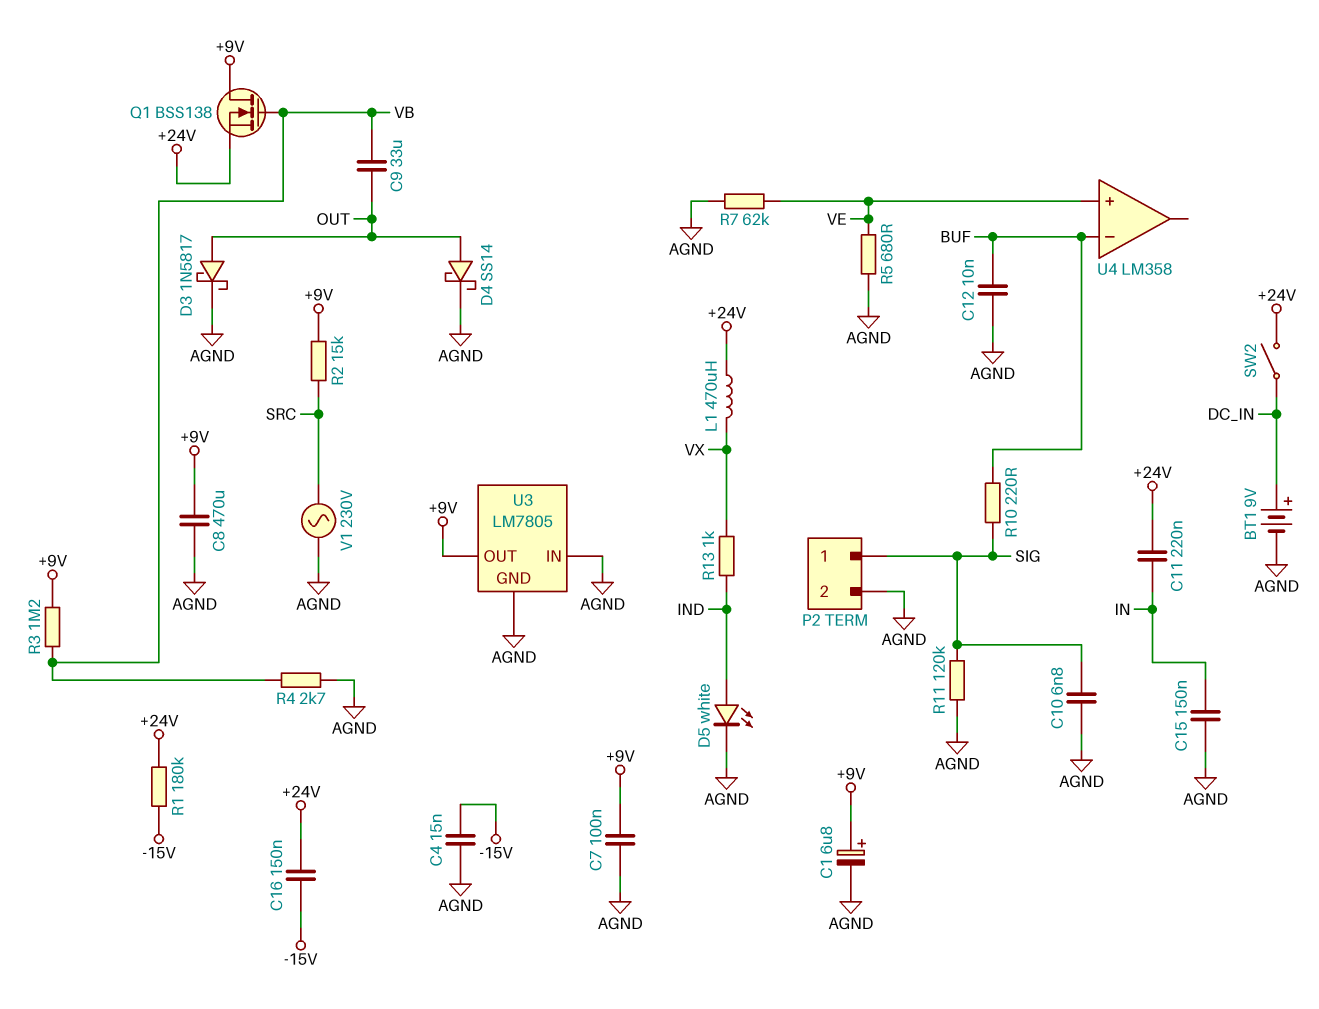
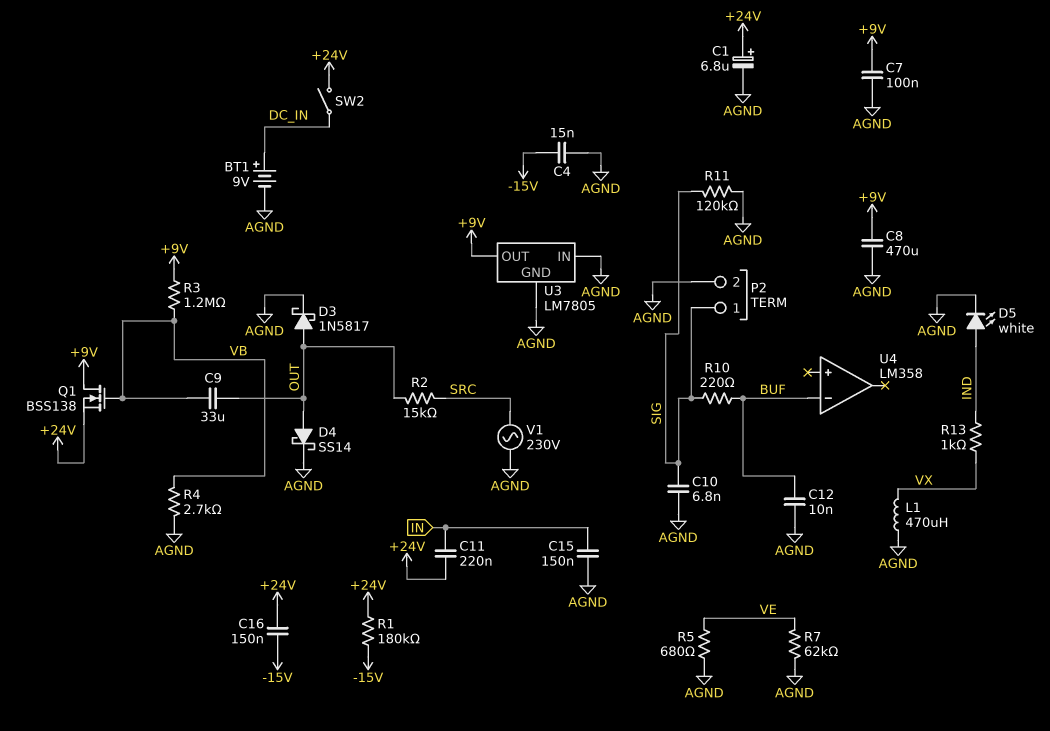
C1: 6.8uF (plus +9V, minus AGND) -> 6.8uF (plus +24V, minus AGND)
L1: 470uH (+24V, VX) -> 470uH (AGND, VX)
R2: 15k (+9V, SRC) -> 15k (OUT, SRC)
U4 pin in+: VE -> none

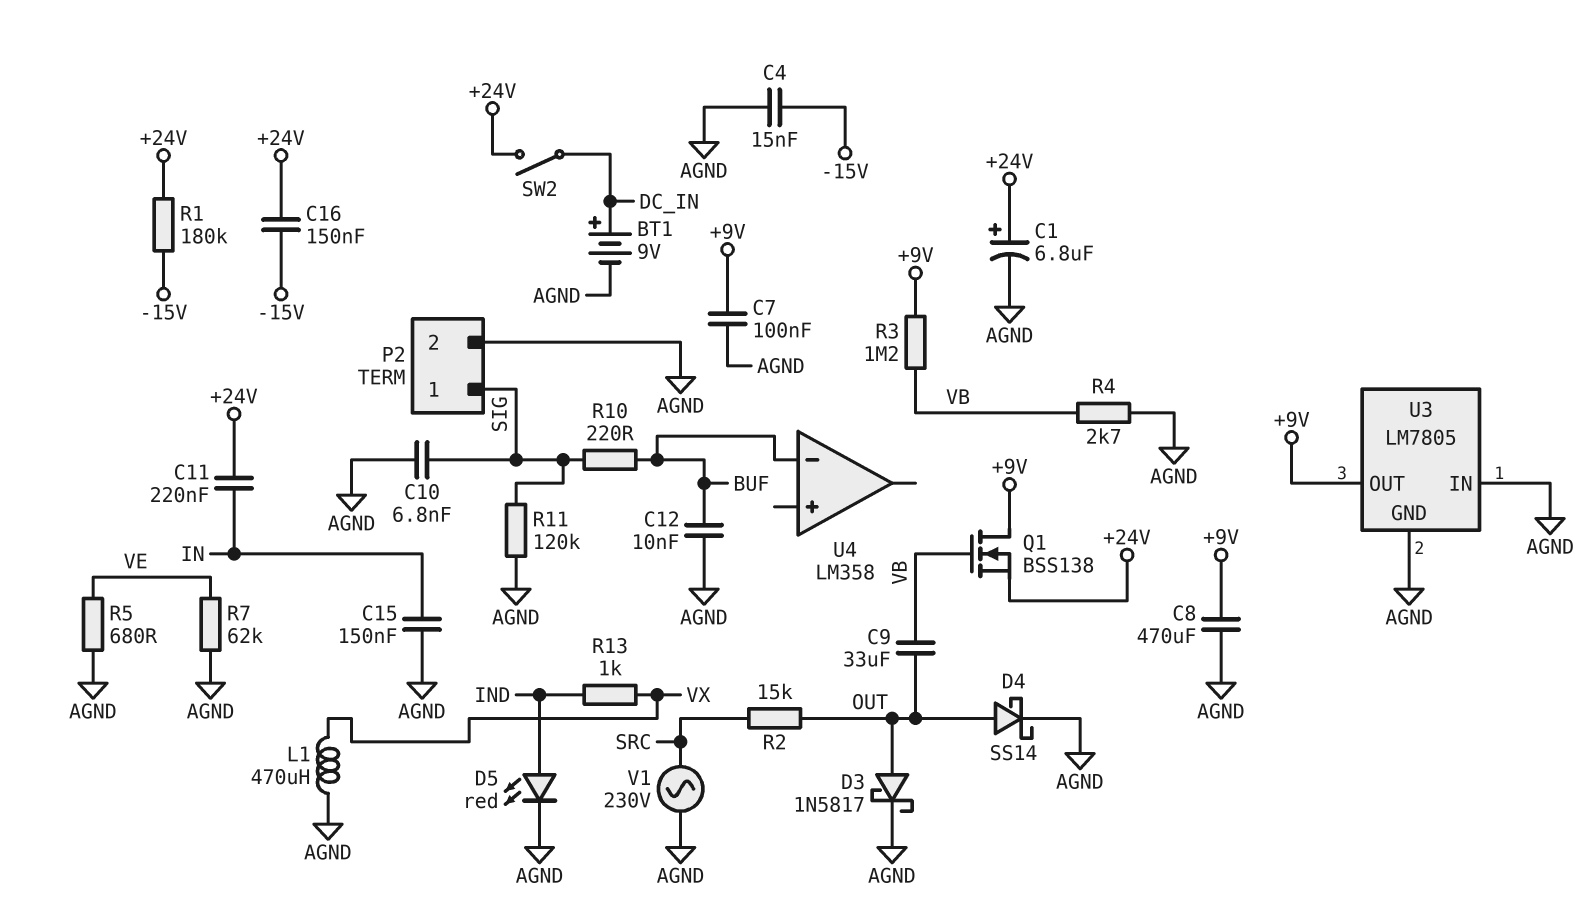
D5: LED white (A IND, K AGND) -> LED red (A IND, K AGND)

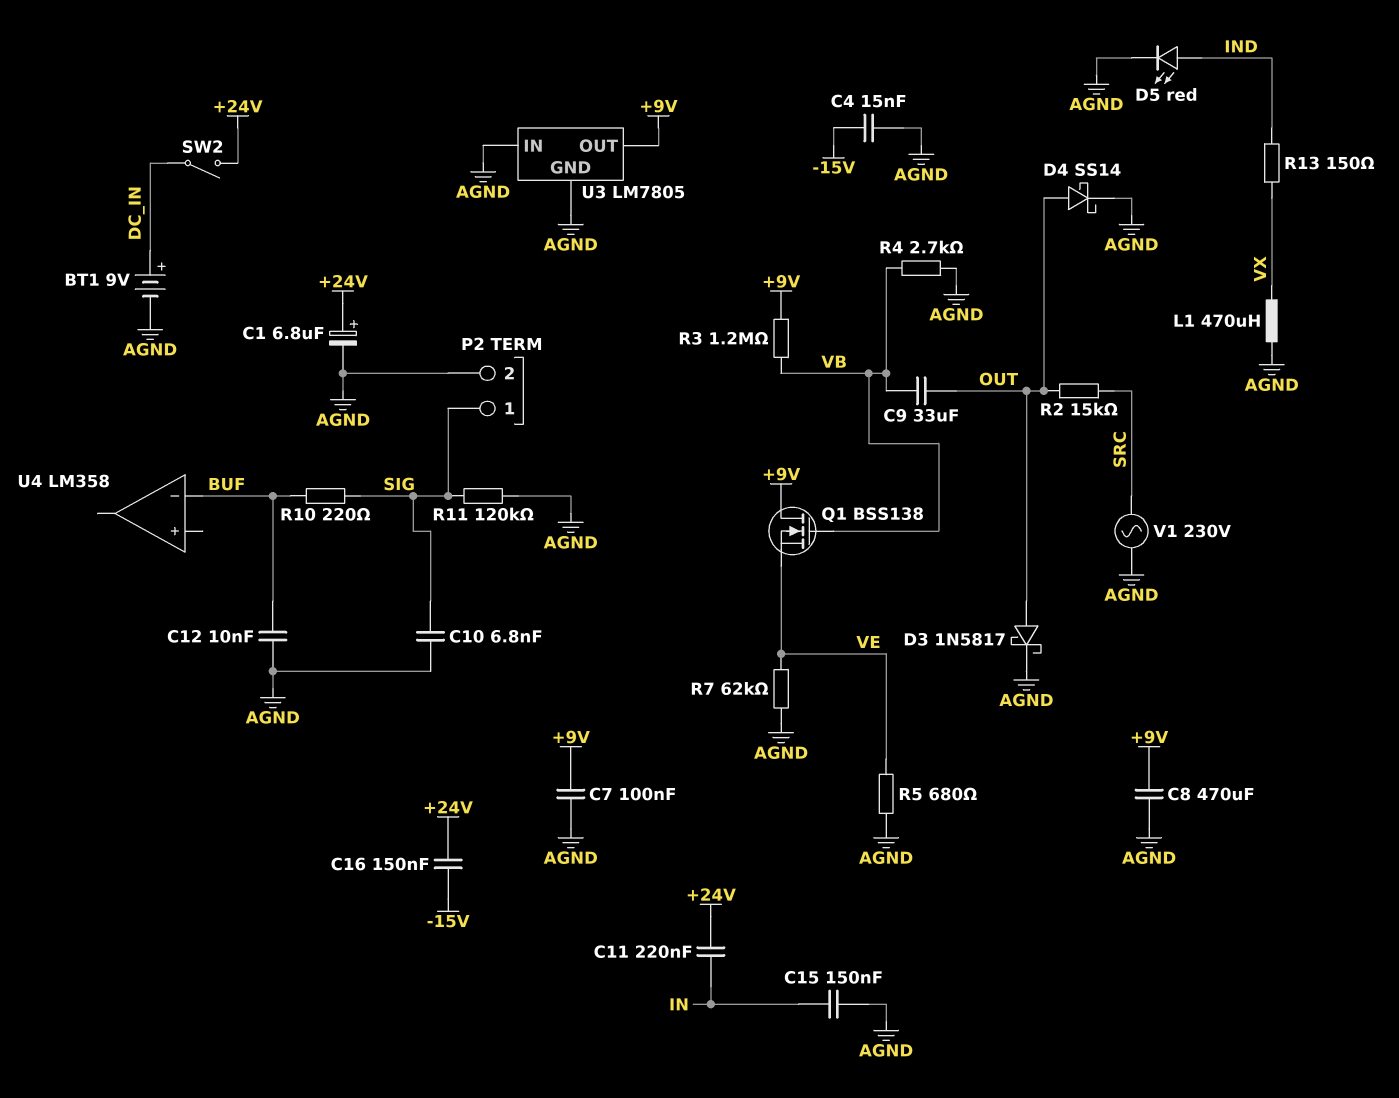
Q1: NMOS BSS138 (G VB, D +9V, S +24V) -> NMOS BSS138 (G VB, D +9V, S VE)
R1: 180k (+24V, -15V) -> none
R13: 1k (IND, VX) -> 150 (IND, VX)

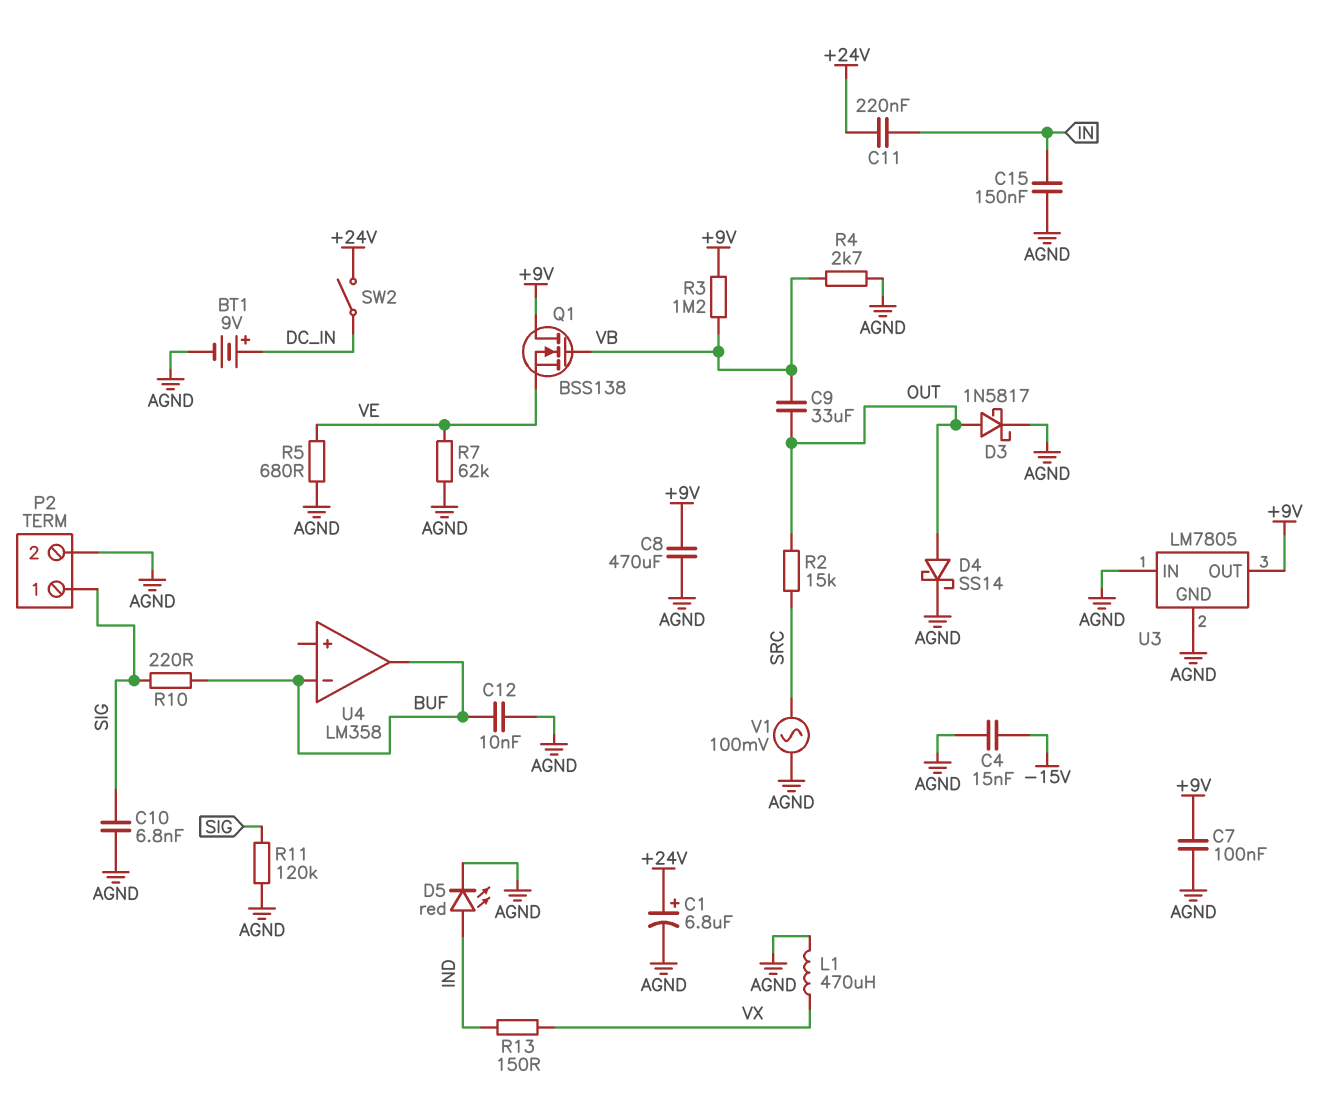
C16: 150nF (+24V, -15V) -> none
U4 pin out: none -> BUF
V1: AC 230V (AGND, SRC) -> AC 100mV (AGND, SRC)

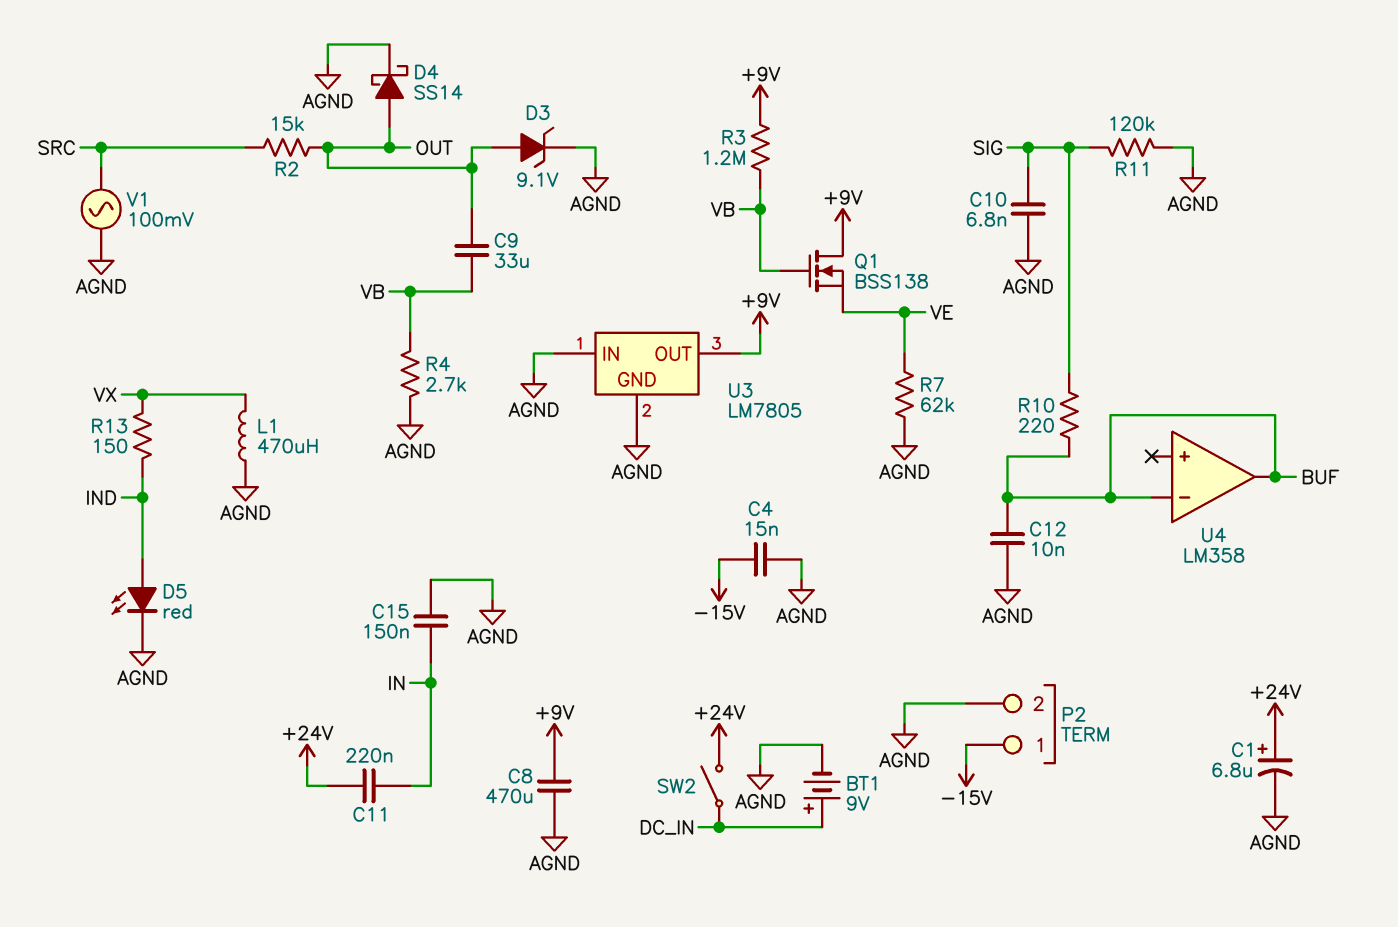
C7: 100nF (+9V, AGND) -> none
D3: schottky 1N5817 (A OUT, K AGND) -> zener 9.1V (A OUT, K AGND)
P2 pin 1: SIG -> -15V
R5: 680 (AGND, VE) -> none

